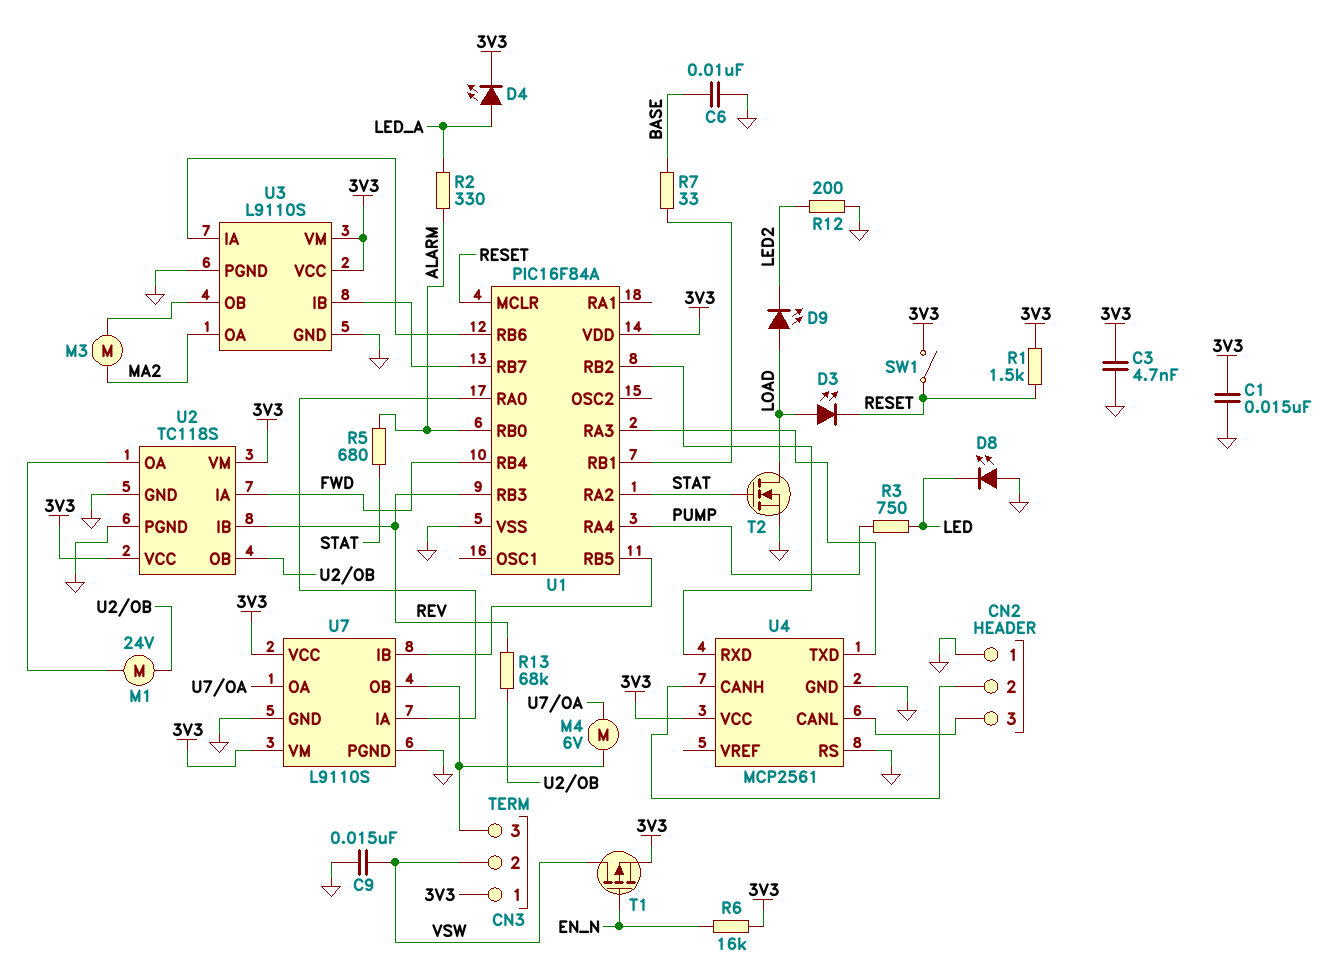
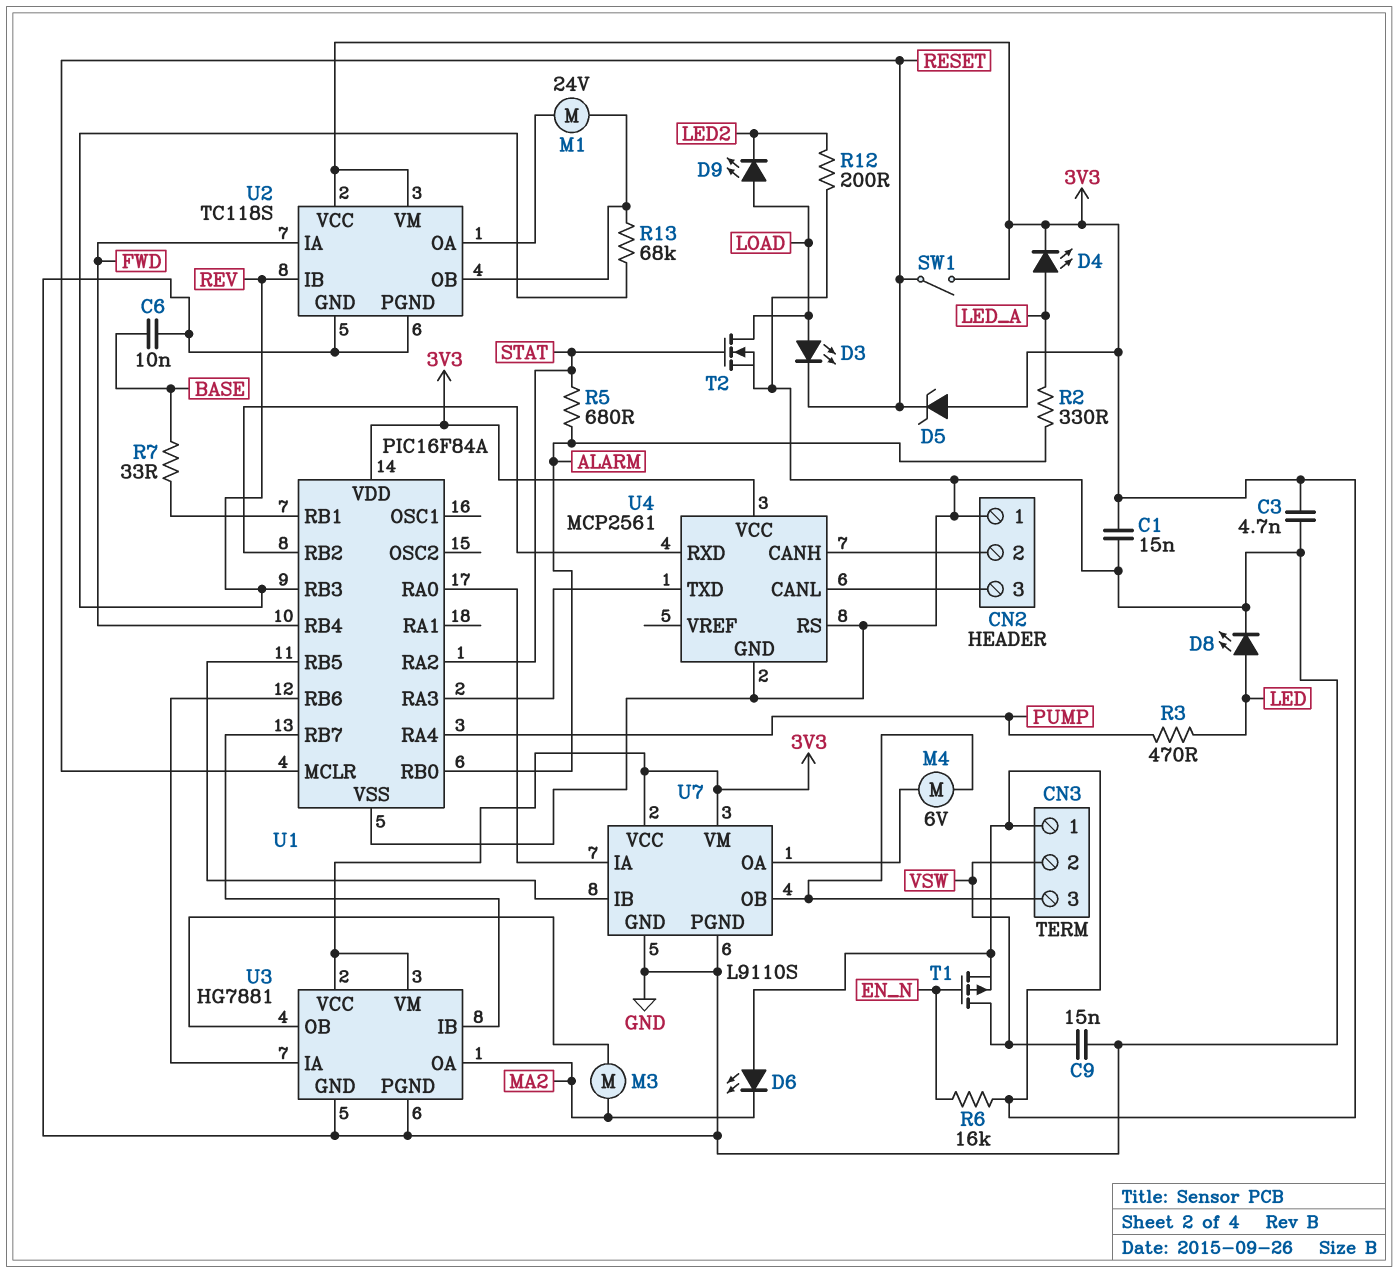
D5: none -> zener (A 3V3, K RESET)
D6: none -> LED (A 3V3, K MA2)
D8: LED (A GND, K LED) -> LED (A LED, K GND)
R1: 1.5k (3V3, RESET) -> none
R3: 750 (LED, PUMP) -> 470 (LED, PUMP)
U3: L9110S -> HG7881

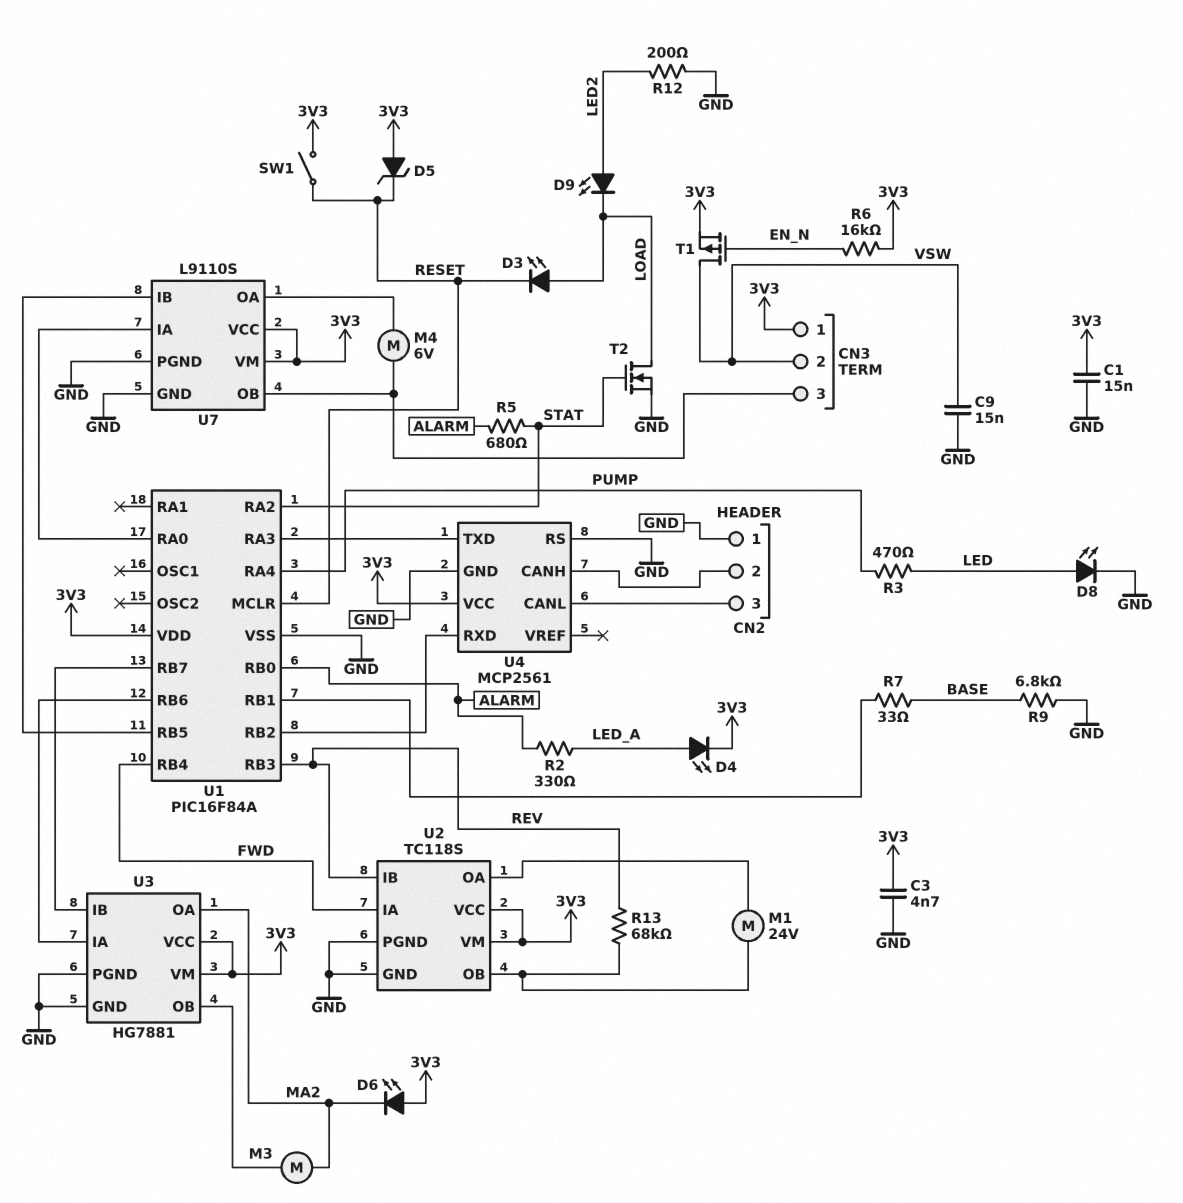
C6: 10nF (BASE, GND) -> none
D9: LED (A LOAD, K LED2) -> LED (A LED2, K LOAD)
R9: none -> 6.8k (BASE, GND)

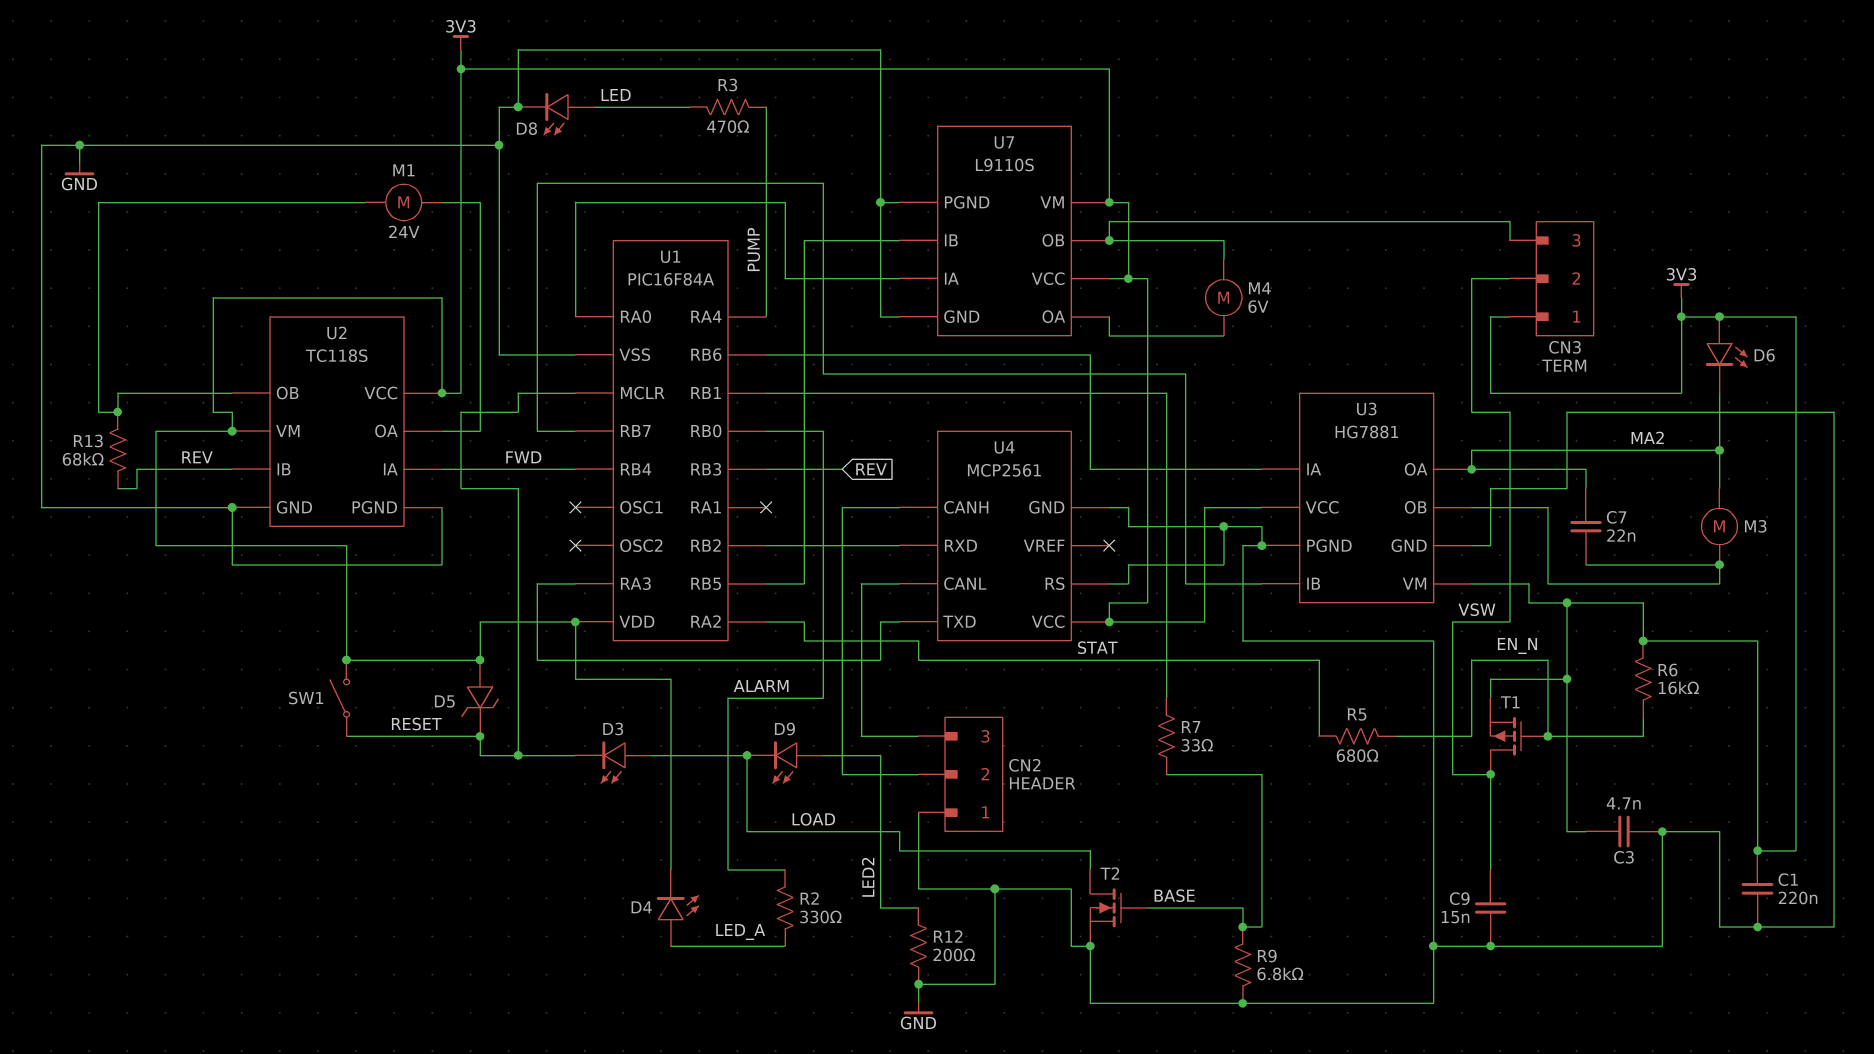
C1: 15nF (3V3, GND) -> 220nF (3V3, GND)
C7: none -> 22nF (MA2, U3/OB)
R5: 680 (ALARM, STAT) -> 680 (EN_N, STAT)
T2: NMOS (G STAT, D LOAD, S GND) -> NMOS (G BASE, D LOAD, S GND)

